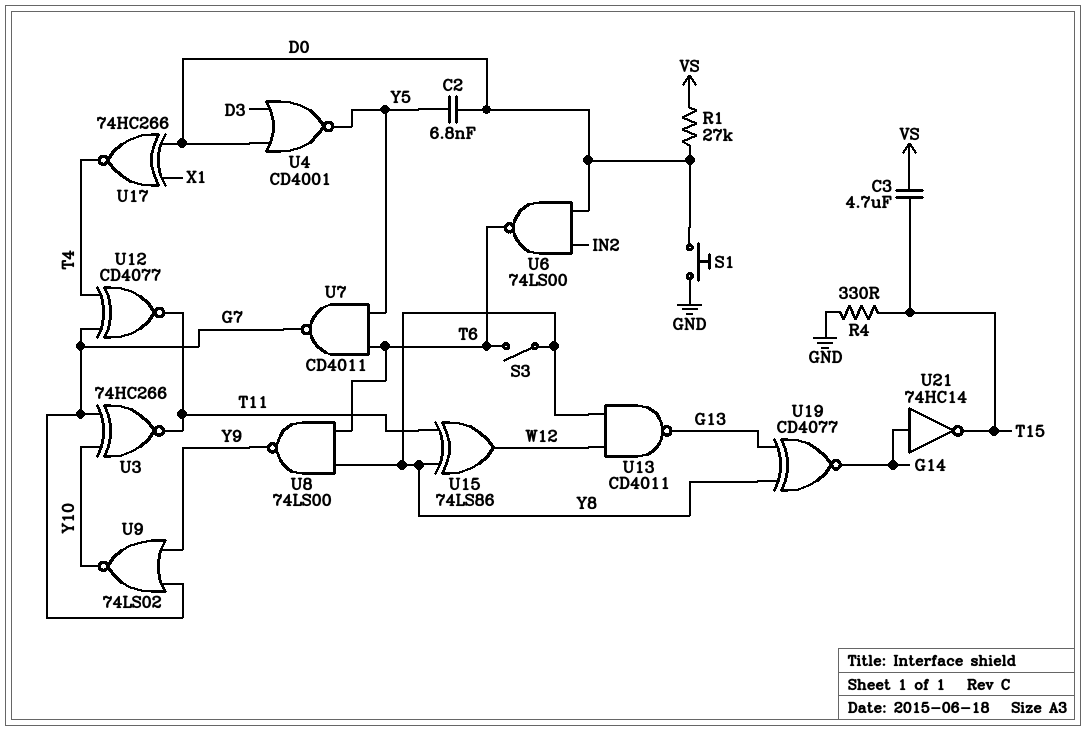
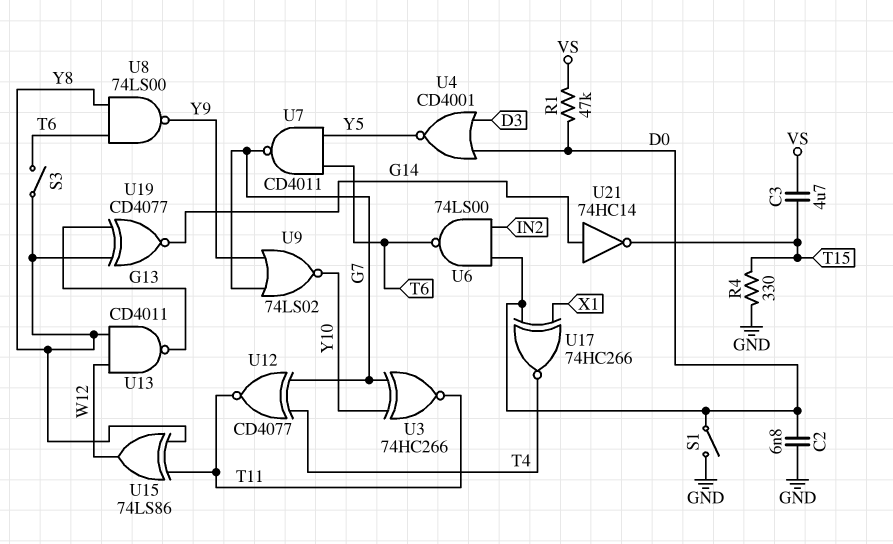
C2: 6.8nF (D0, Y5) -> 6.8nF (D0, GND)
R1: 27k (D0, VS) -> 47k (D0, VS)
S1: button (D0, GND) -> switch (D0, GND)

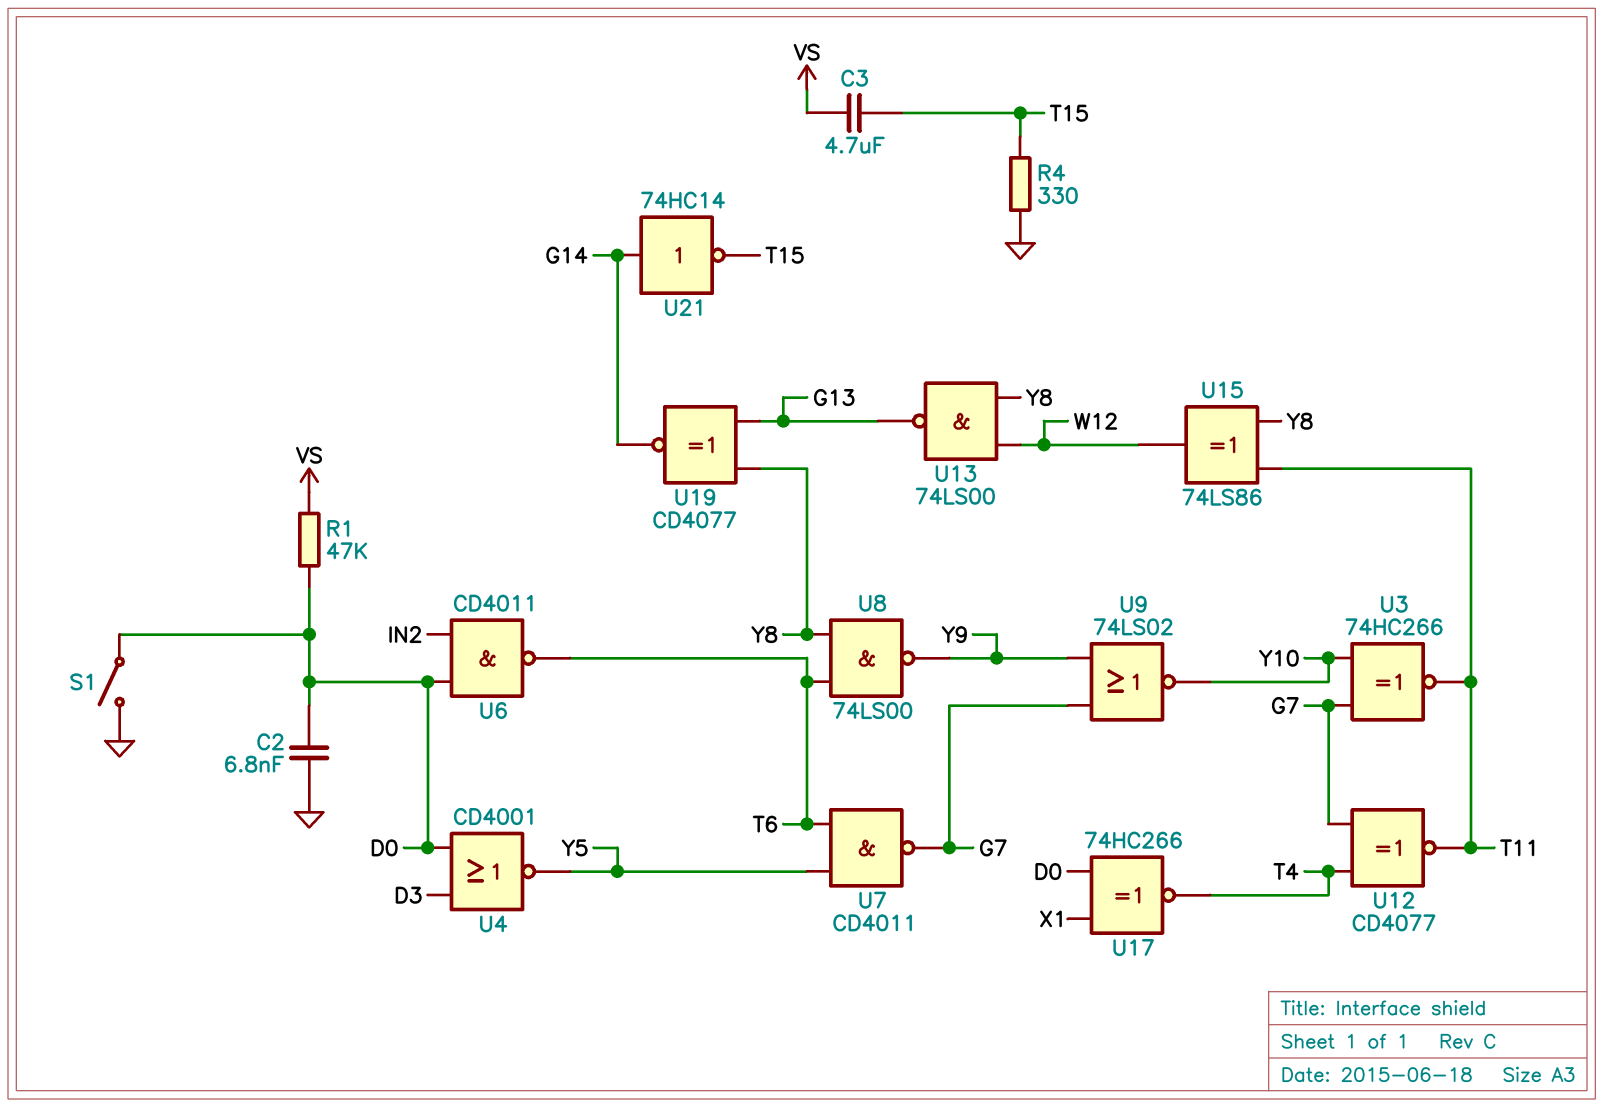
S3: switch (T6, Y8) -> none
U6: NAND 74LS00 (in D0, in IN2, out T6) -> NAND CD4011 (in D0, in IN2, out T6)
U13: NAND CD4011 (in W12, in Y8, out G13) -> NAND 74LS00 (in W12, in Y8, out G13)

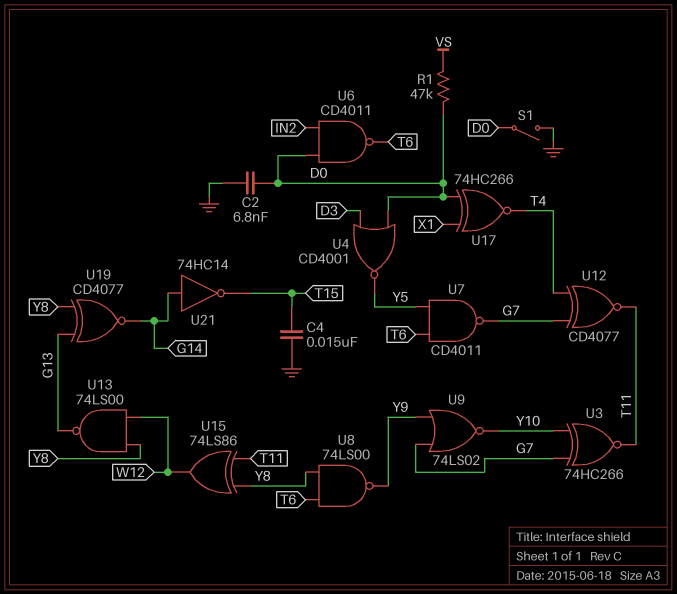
C3: 4.7uF (T15, VS) -> none
C4: none -> 15nF (GND, T15)
R4: 330 (GND, T15) -> none

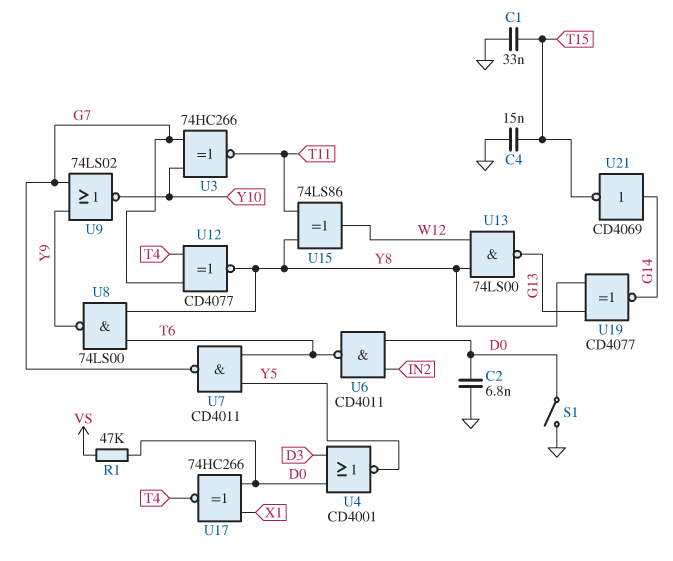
C1: none -> 33nF (GND, T15)
U12: XNOR CD4077 (in G7, in T4, out T11) -> XNOR CD4077 (in G7, in T4, out Y8)
U21: NOT 74HC14 (in G14, out T15) -> NOT CD4069 (in G14, out T15)

